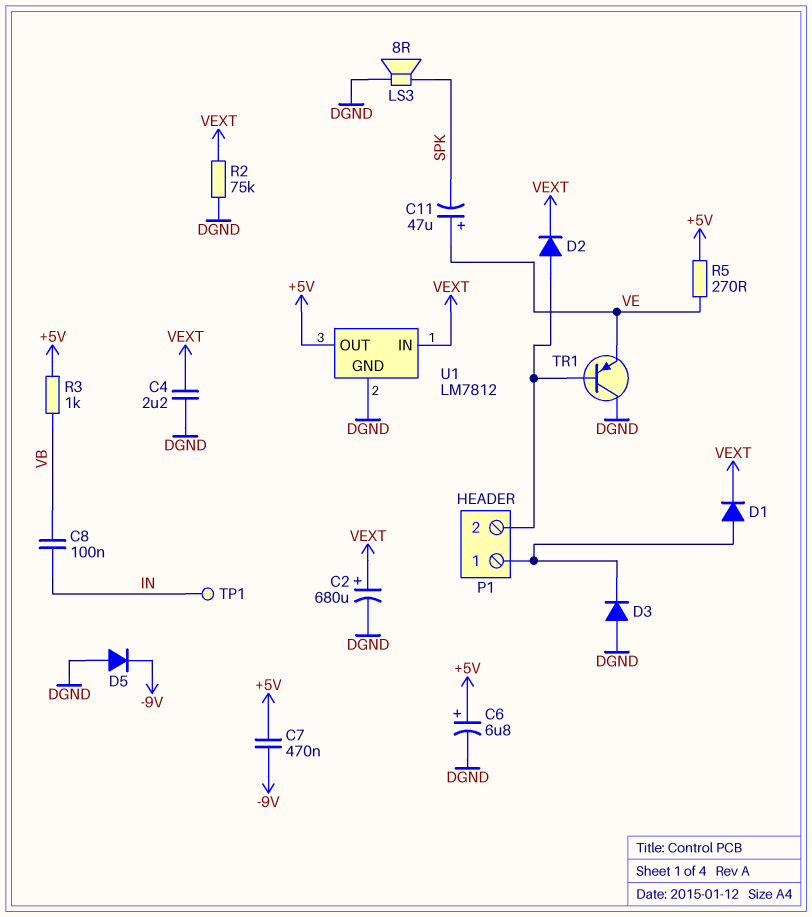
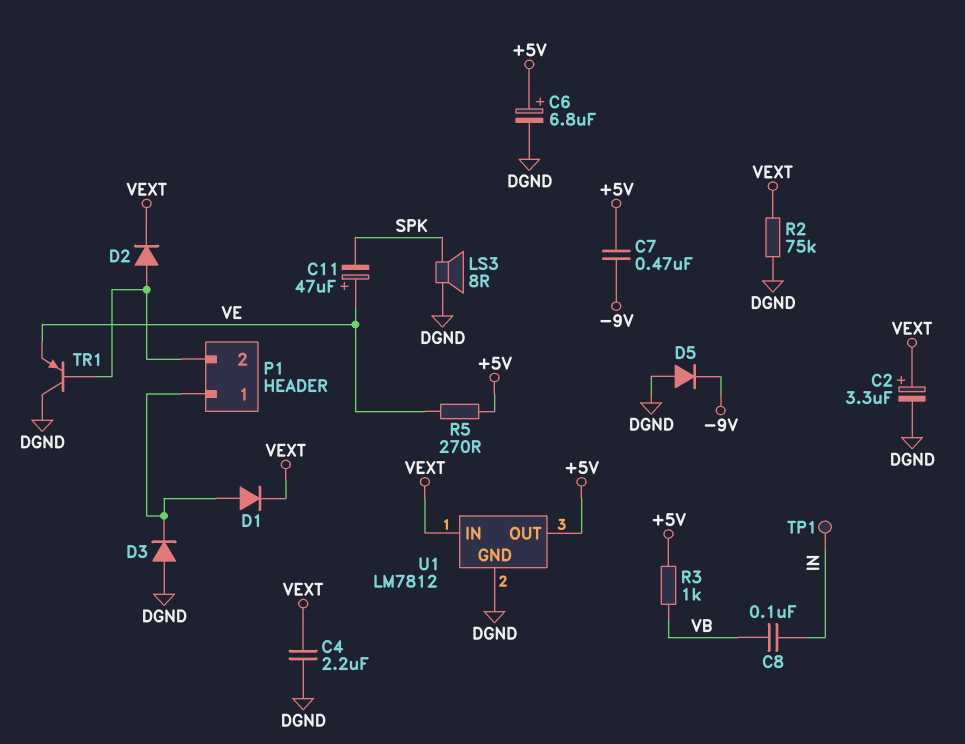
C2: 680uF (plus VEXT, minus DGND) -> 3.3uF (plus VEXT, minus DGND)

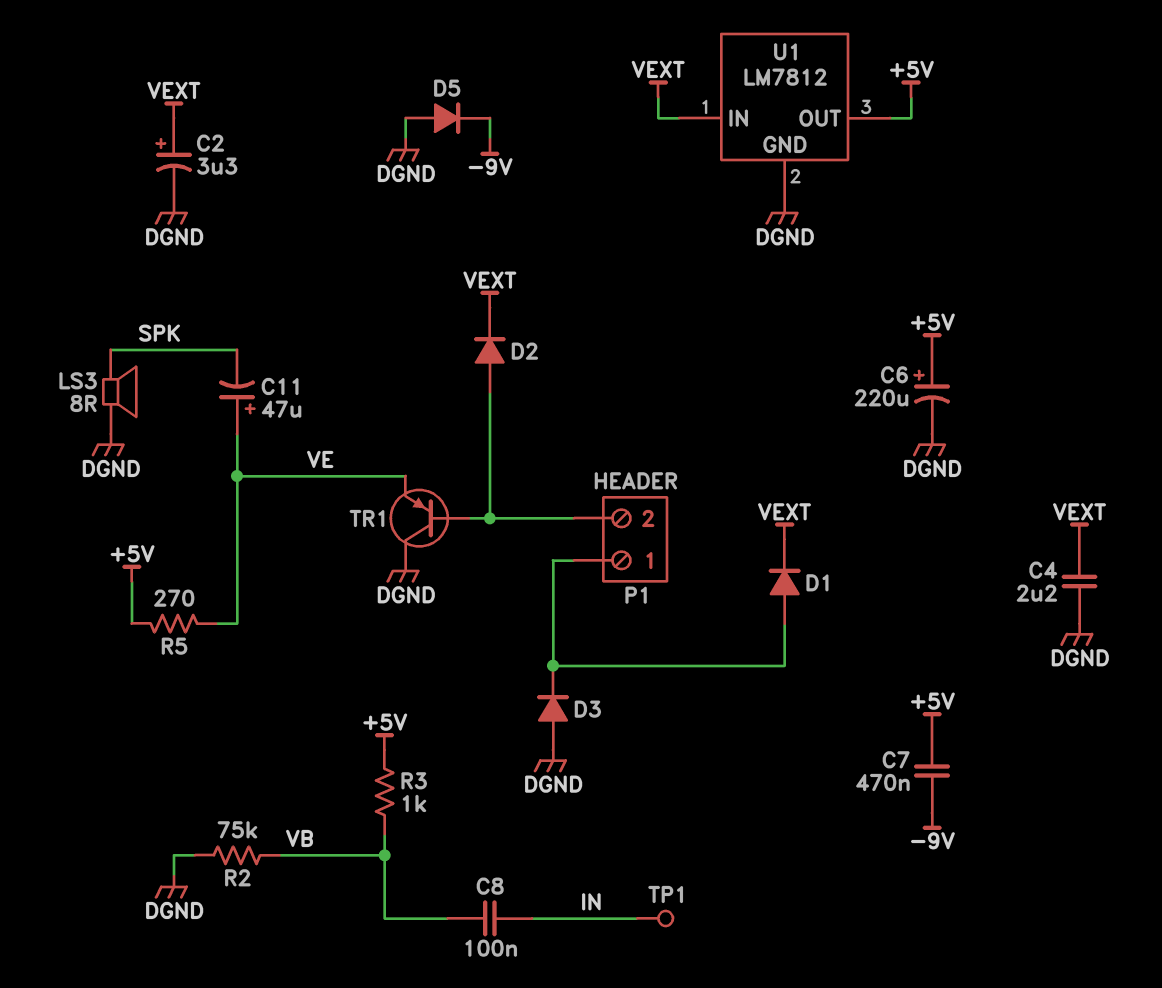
C6: 6.8uF (plus +5V, minus DGND) -> 220uF (plus +5V, minus DGND)
R2: 75k (DGND, VEXT) -> 75k (DGND, VB)

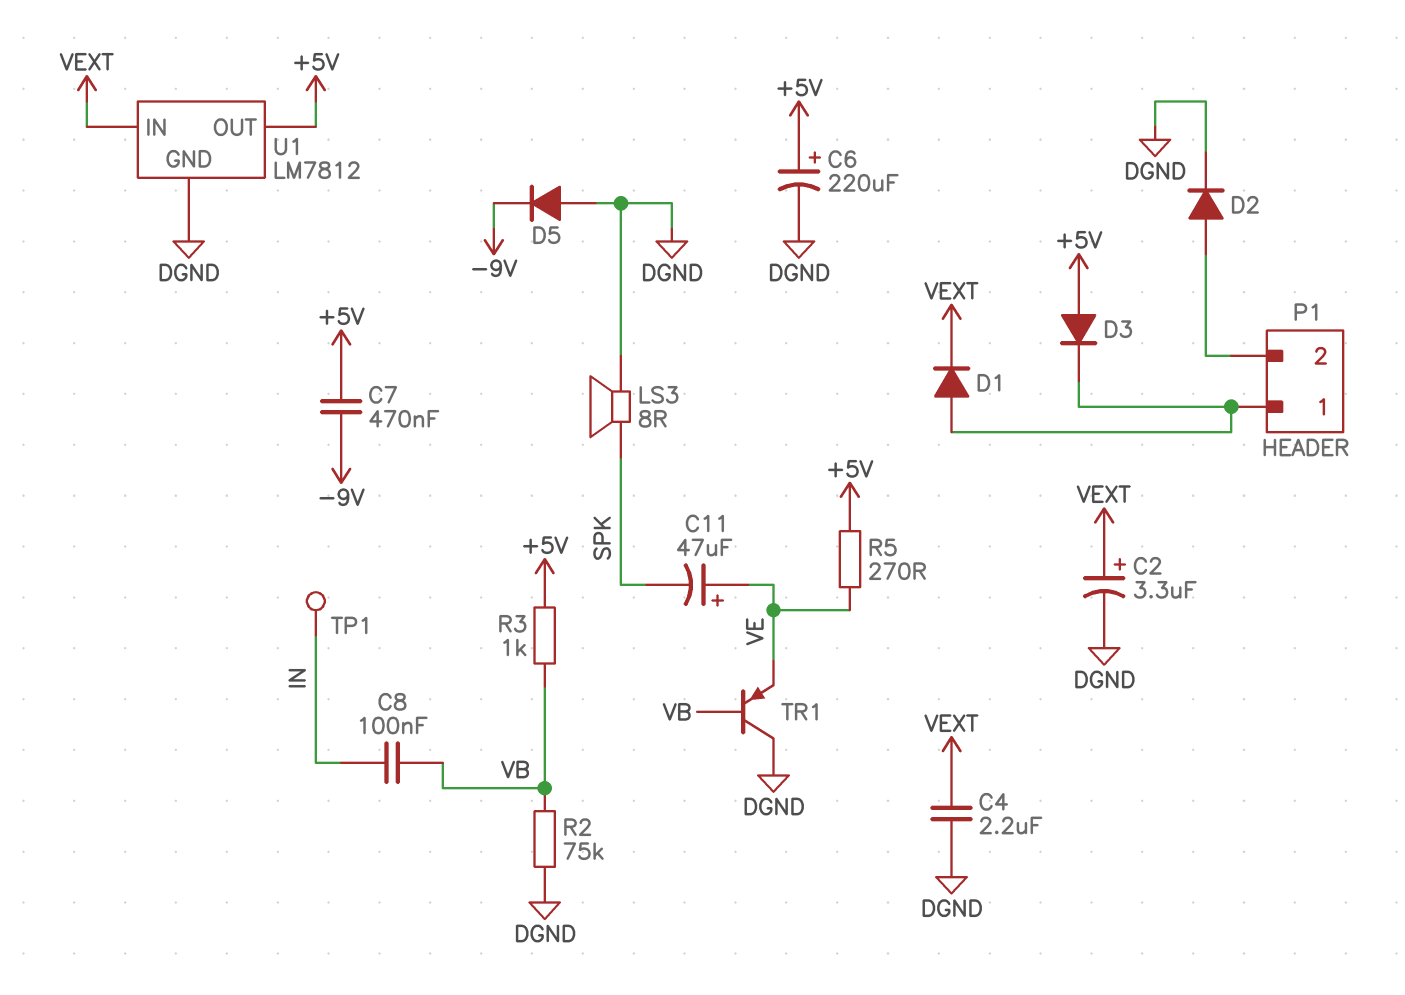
D2: diode (A P1/2, K VEXT) -> diode (A P1/2, K DGND)
D3: diode (A DGND, K P1/1) -> diode (A +5V, K P1/1)
TR1: PNP (B P1/2, C DGND, E VE) -> PNP (B VB, C DGND, E VE)

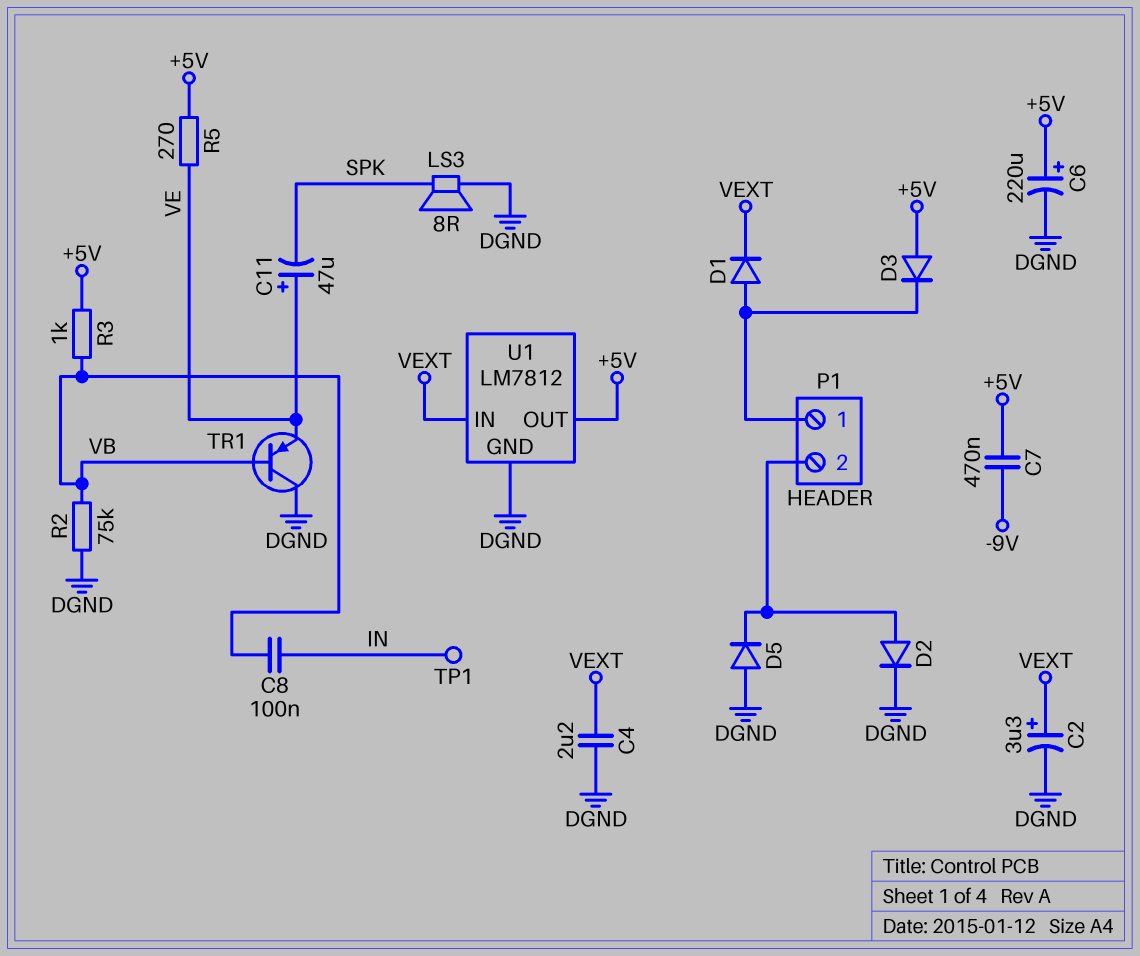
D5: diode (A DGND, K -9V) -> diode (A DGND, K P1/2)

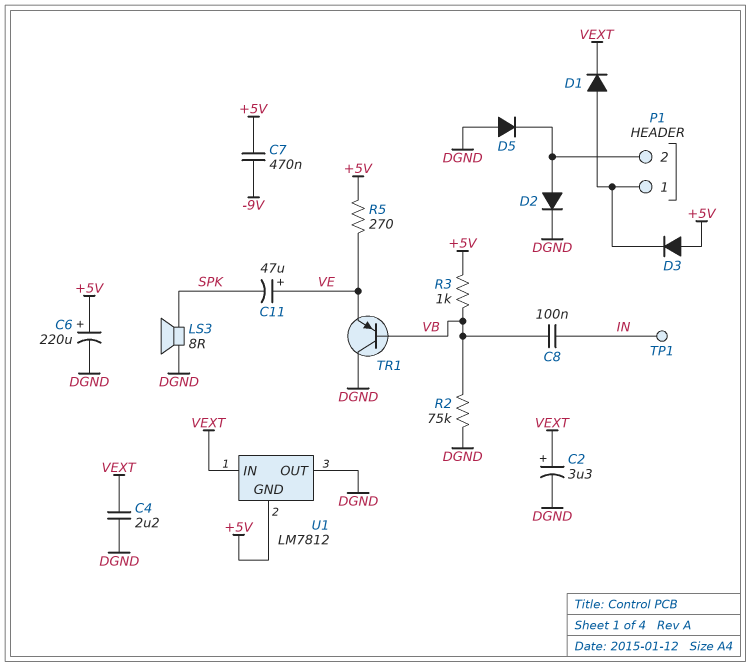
U1 pin GND: DGND -> +5V
U1 pin OUT: +5V -> DGND

